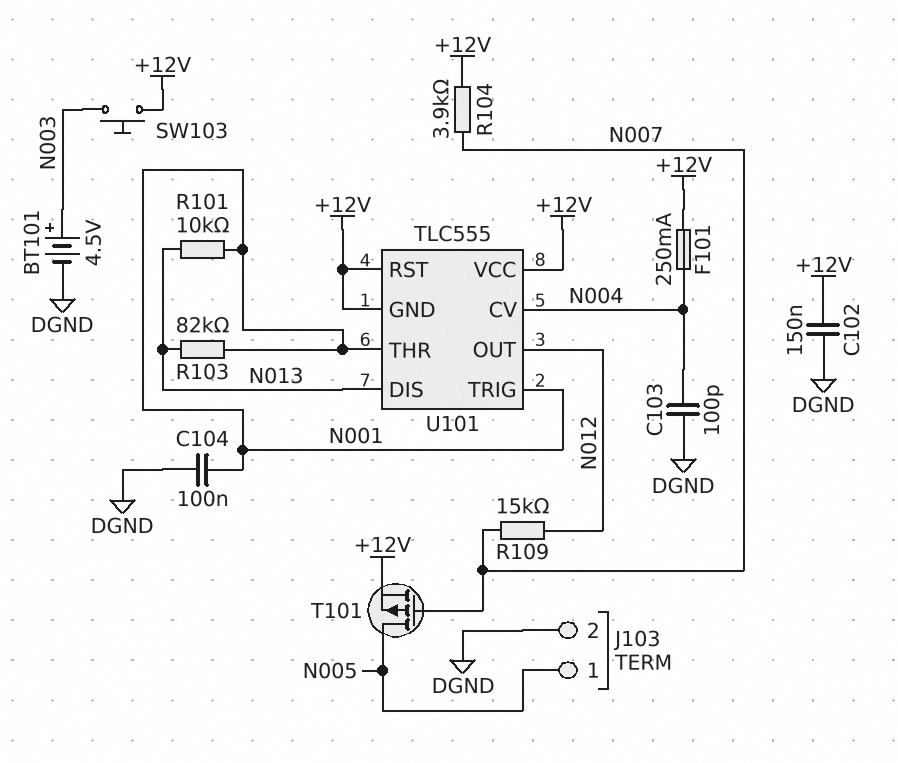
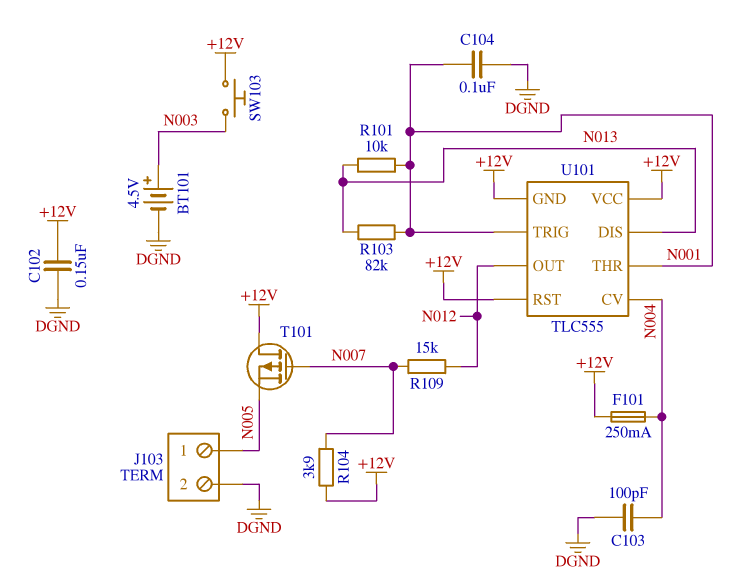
T101: PMOS (G N007, D N005, S +12V) -> PMOS (G N007, D +12V, S N005)

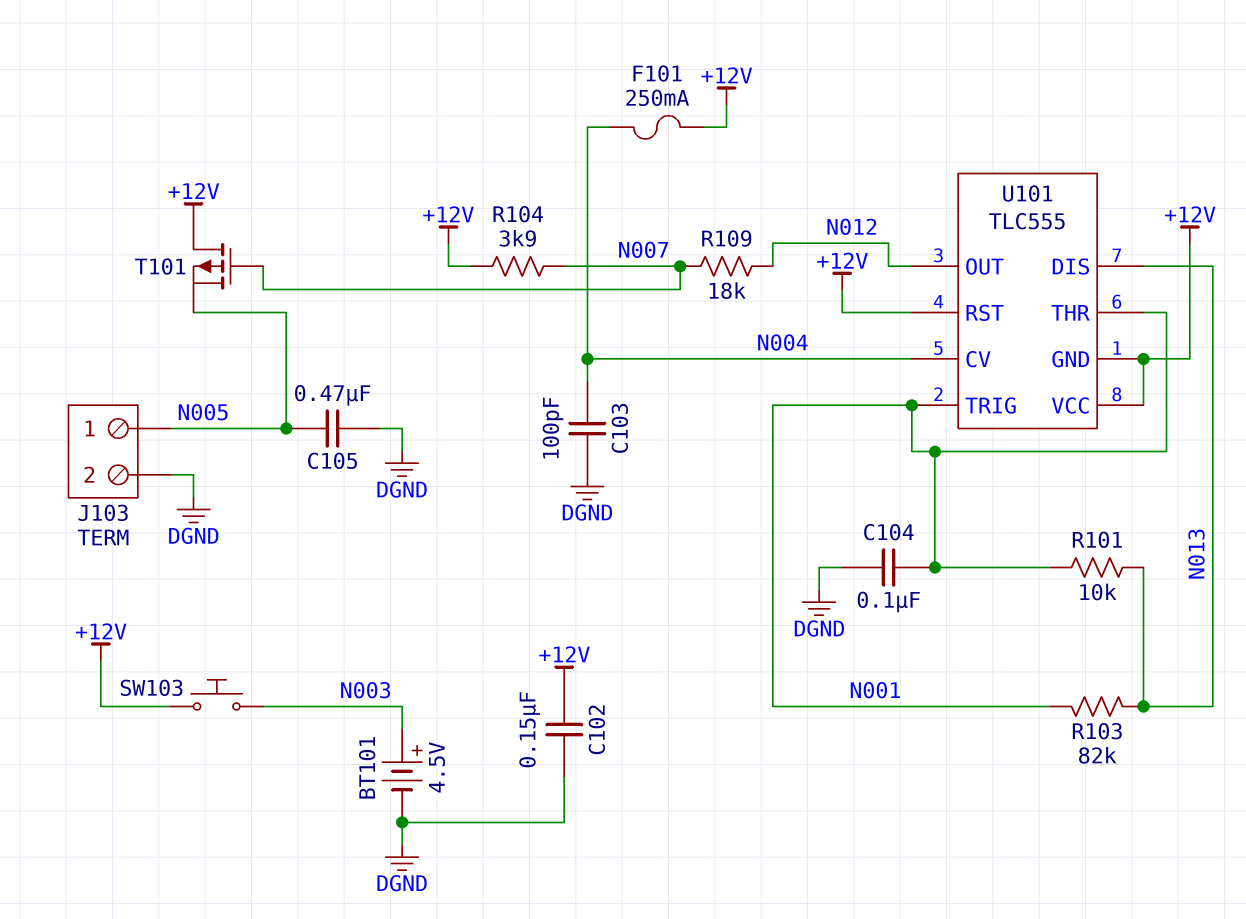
C105: none -> 470nF (DGND, N005)
R109: 15k (N007, N012) -> 18k (N007, N012)

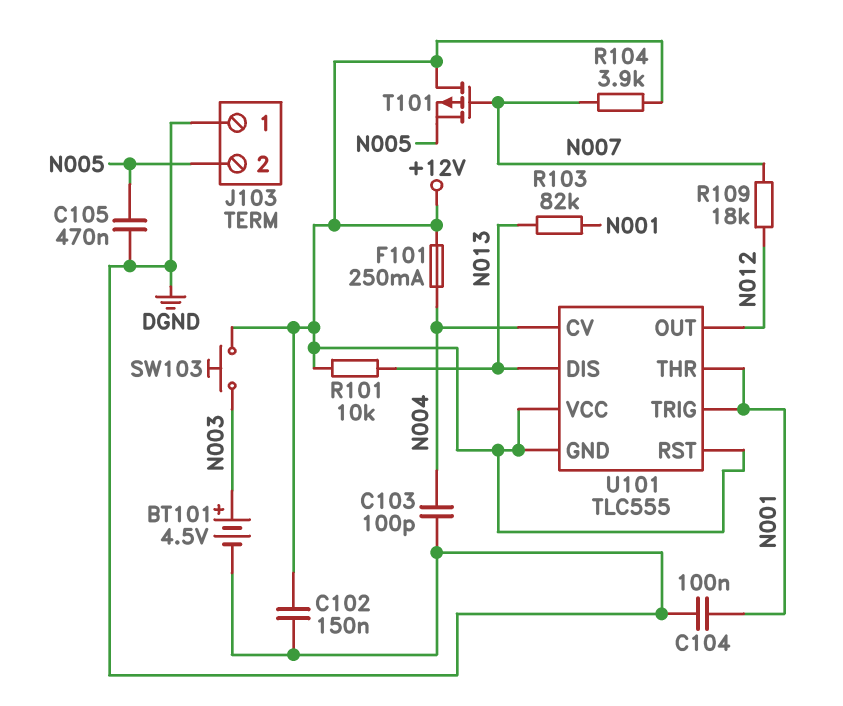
J103 pin 1: N005 -> DGND
J103 pin 2: DGND -> N005
R101: 10k (N001, N013) -> 10k (+12V, N013)

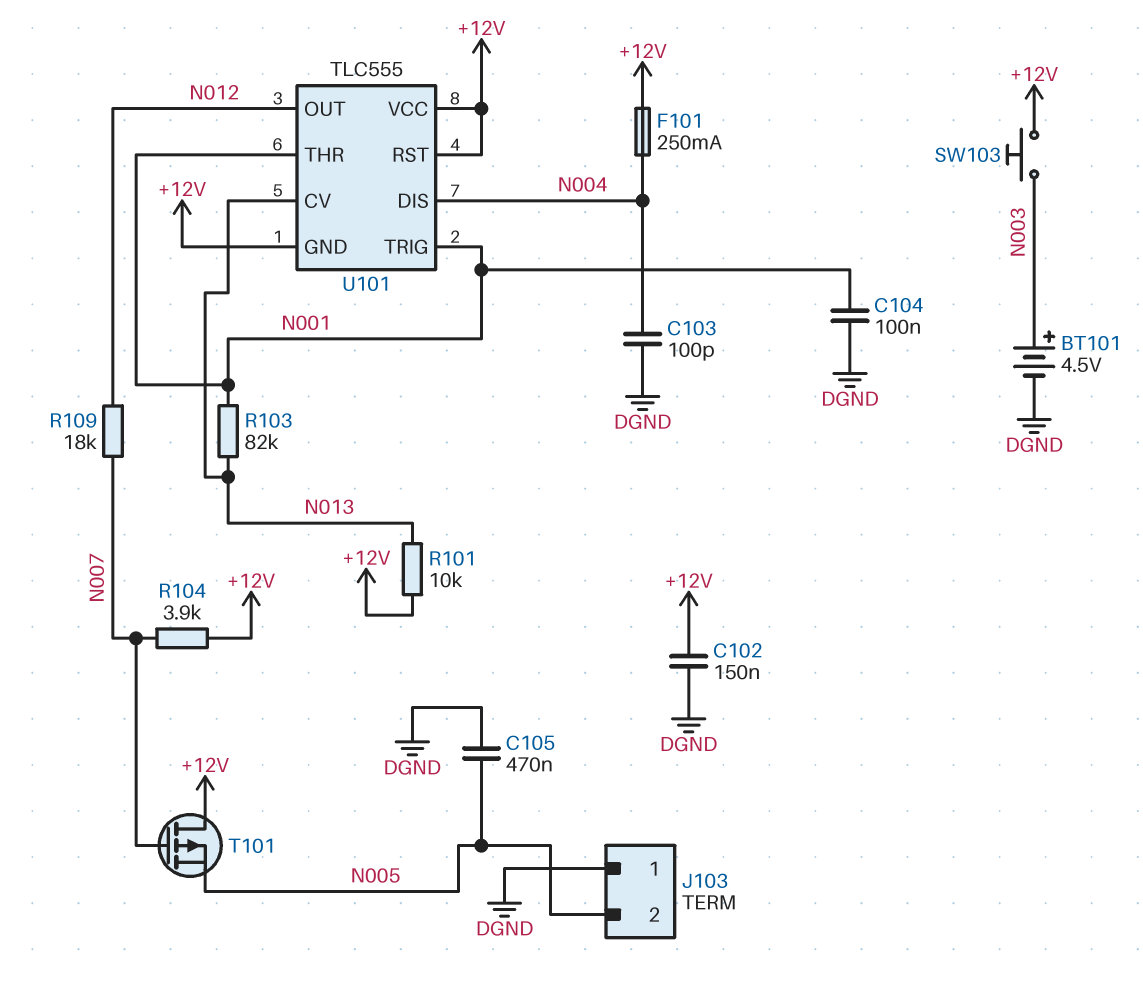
U101 pin CV: N004 -> N013
U101 pin DIS: N013 -> N004

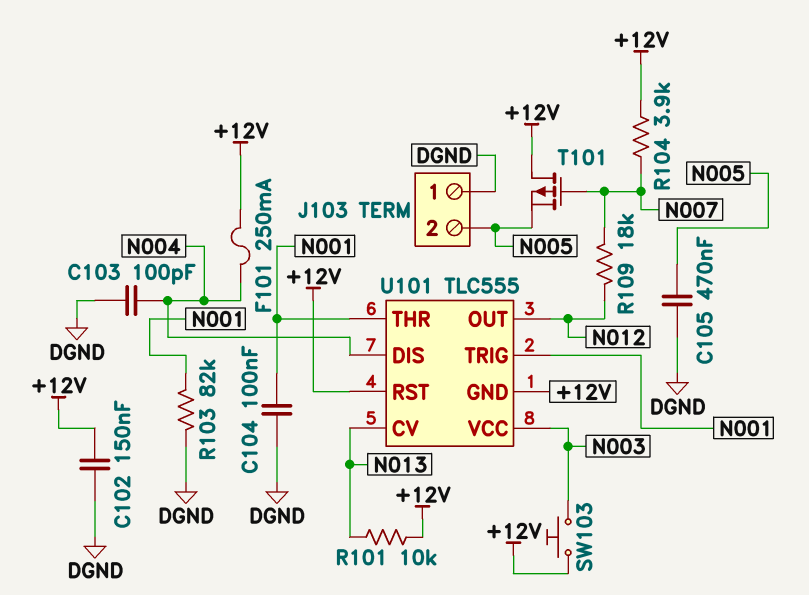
BT101: 4.5V (plus N003, minus DGND) -> none
R103: 82k (N001, N013) -> 82k (DGND, N001)
U101 pin VCC: +12V -> N003

